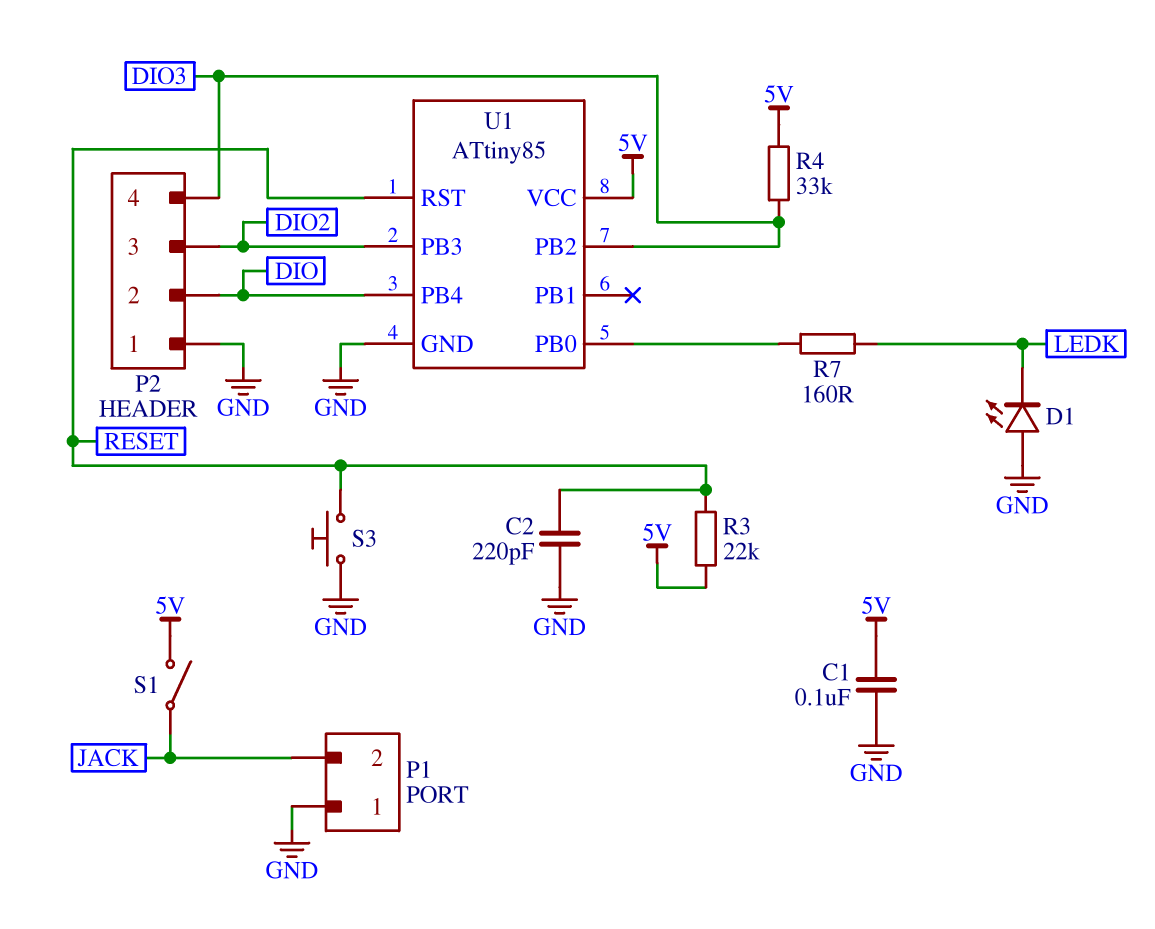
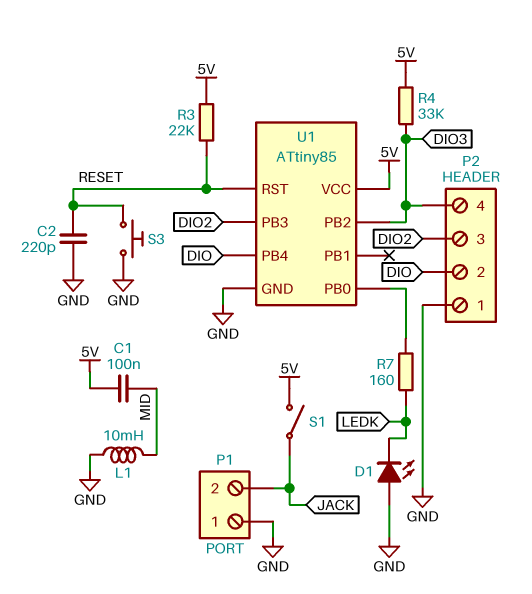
C1: 100nF (5V, GND) -> 100nF (5V, MID)
L1: none -> 10mH (GND, MID)

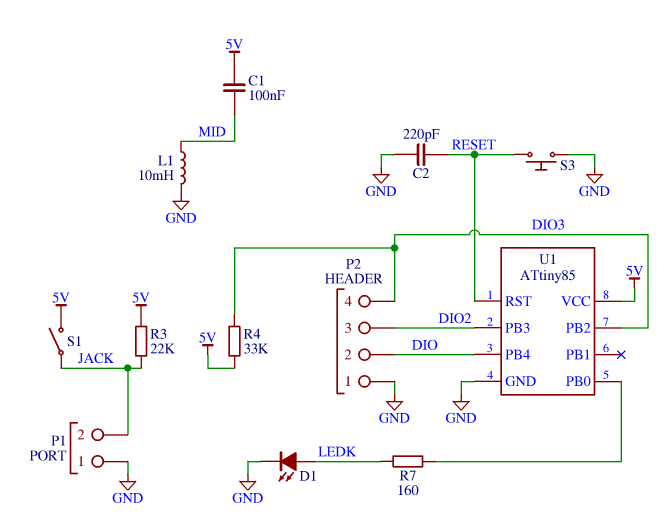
D1: LED (A GND, K LEDK) -> LED (A LEDK, K GND)
R3: 22k (5V, RESET) -> 22k (5V, JACK)

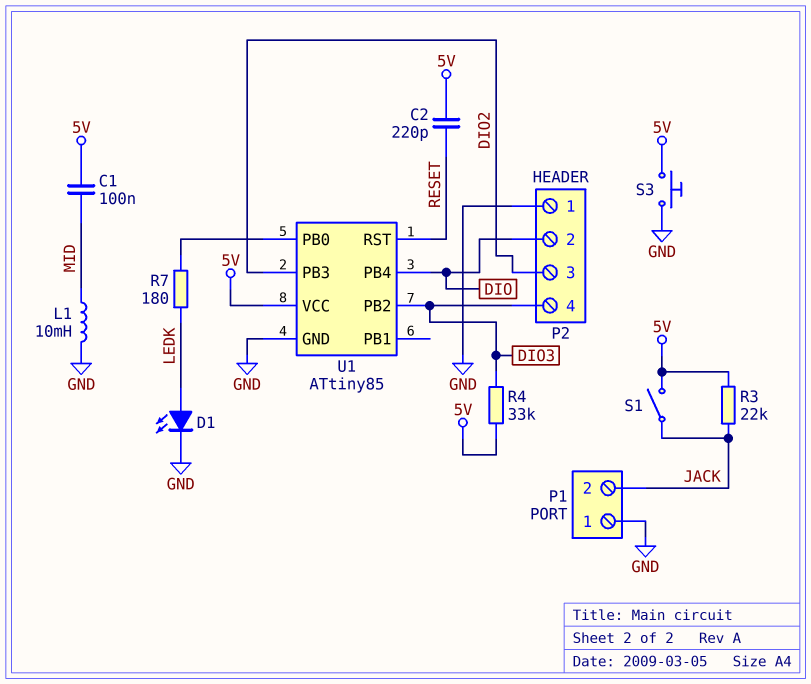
C2: 220pF (GND, RESET) -> 220pF (5V, RESET)
R7: 160 (LEDK, U1/PB0) -> 180 (LEDK, U1/PB0)
S3: button (GND, RESET) -> button (5V, GND)

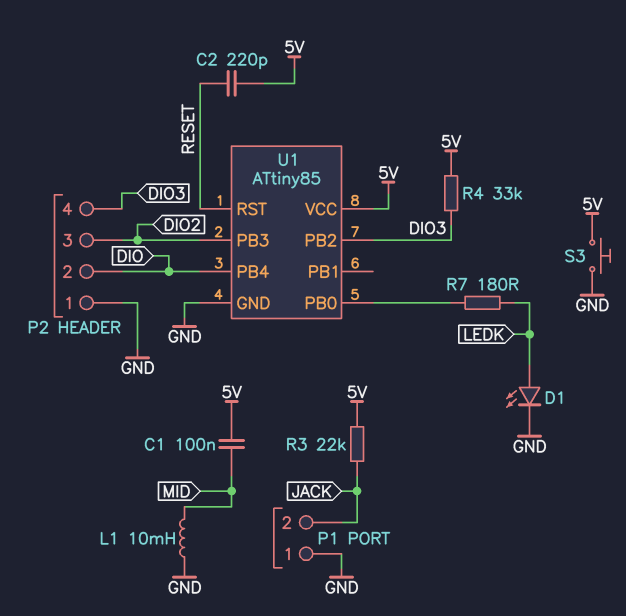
S1: switch (5V, JACK) -> none

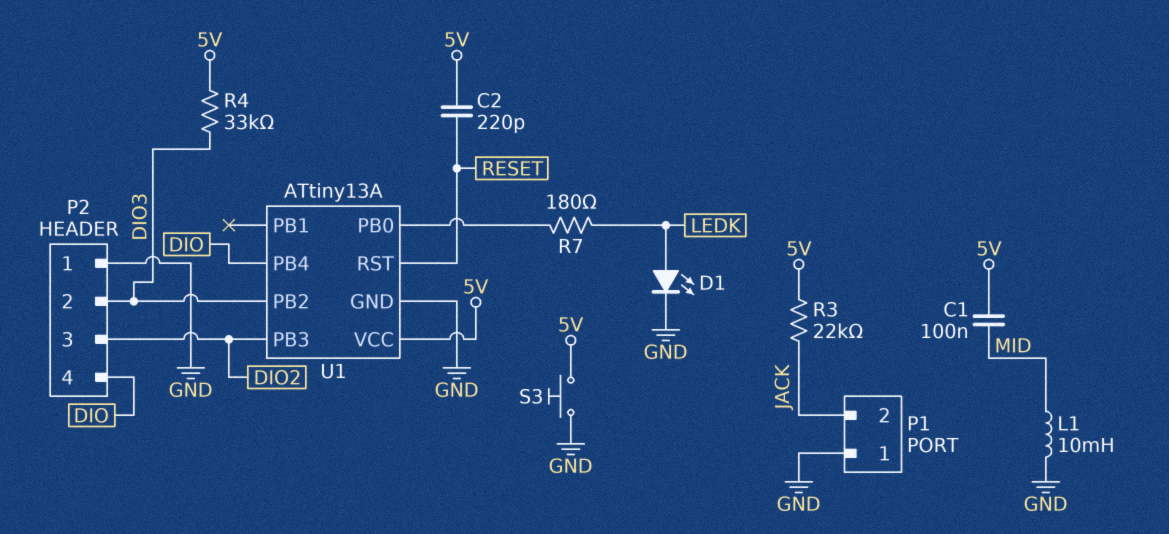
P2 pin 2: DIO -> DIO3
P2 pin 4: DIO3 -> DIO
U1: ATtiny85 -> ATtiny13A

